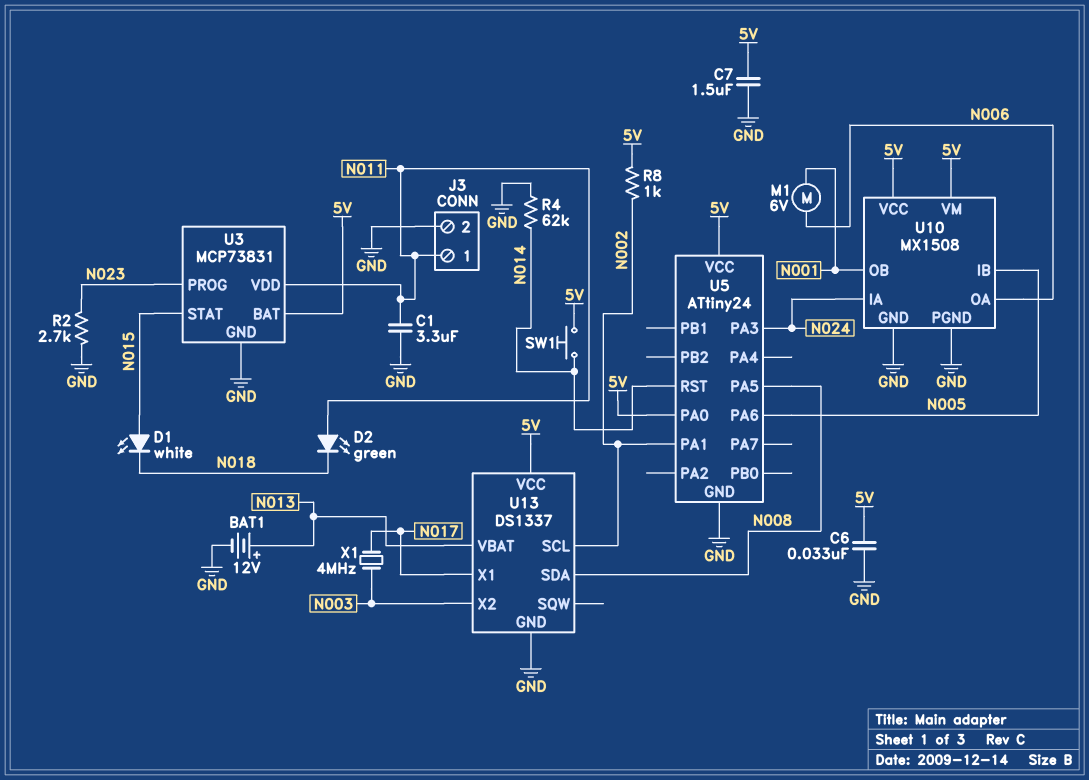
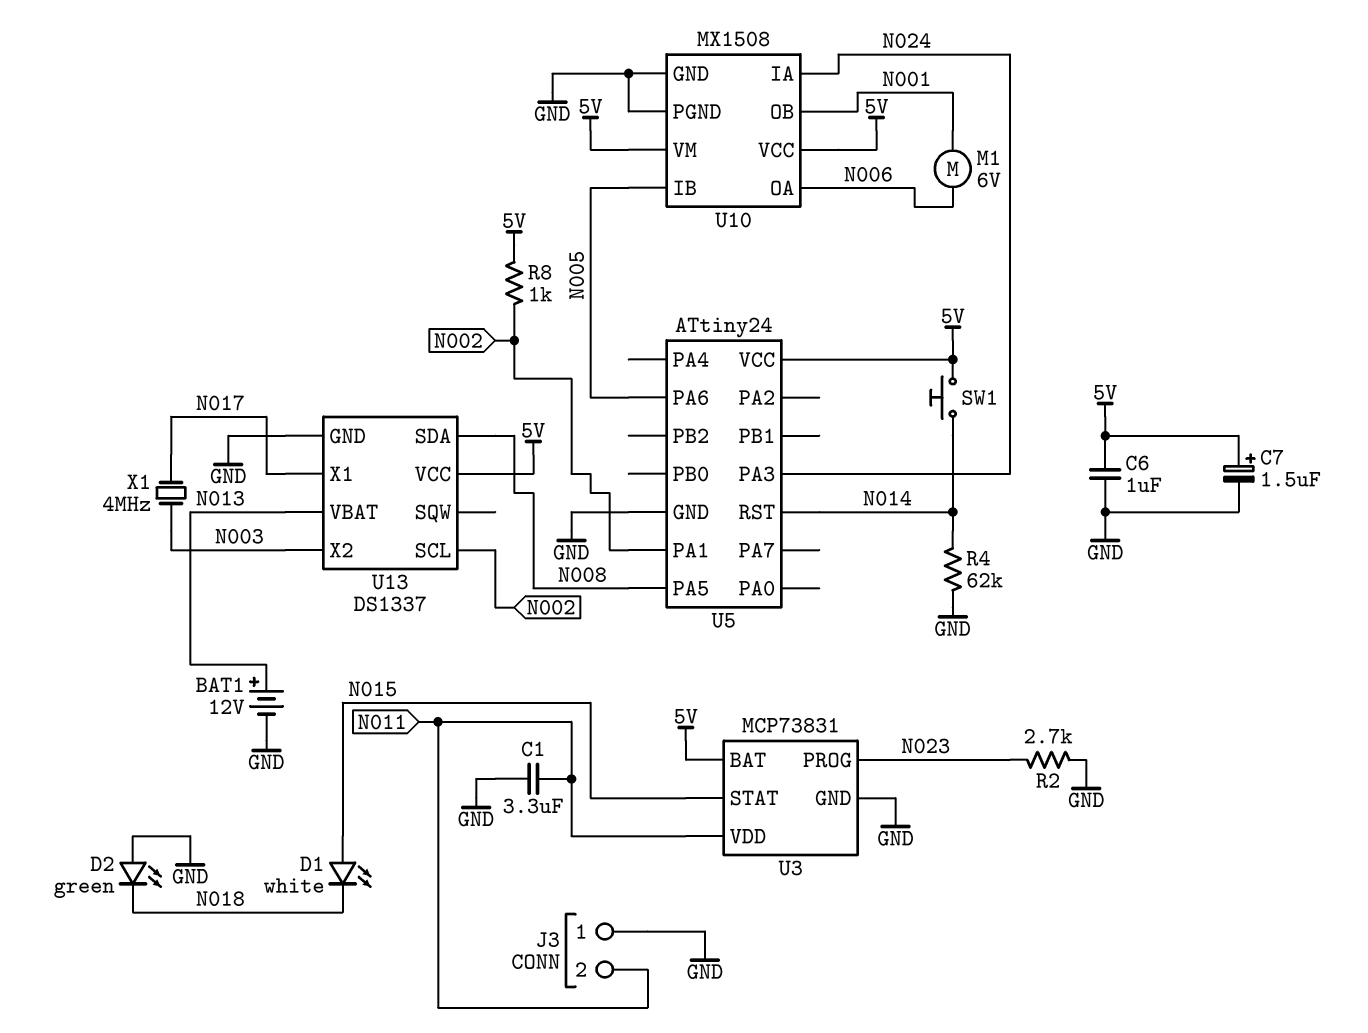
C6: 33nF (5V, GND) -> 1uF (5V, GND)
C7: 1.5uF (5V, GND) -> 1.5uF (plus 5V, minus GND)
D2: LED green (A N011, K N018) -> LED green (A GND, K N018)
J3 pin 1: N011 -> GND
J3 pin 2: GND -> N011
U5 pin PA0: 5V -> none

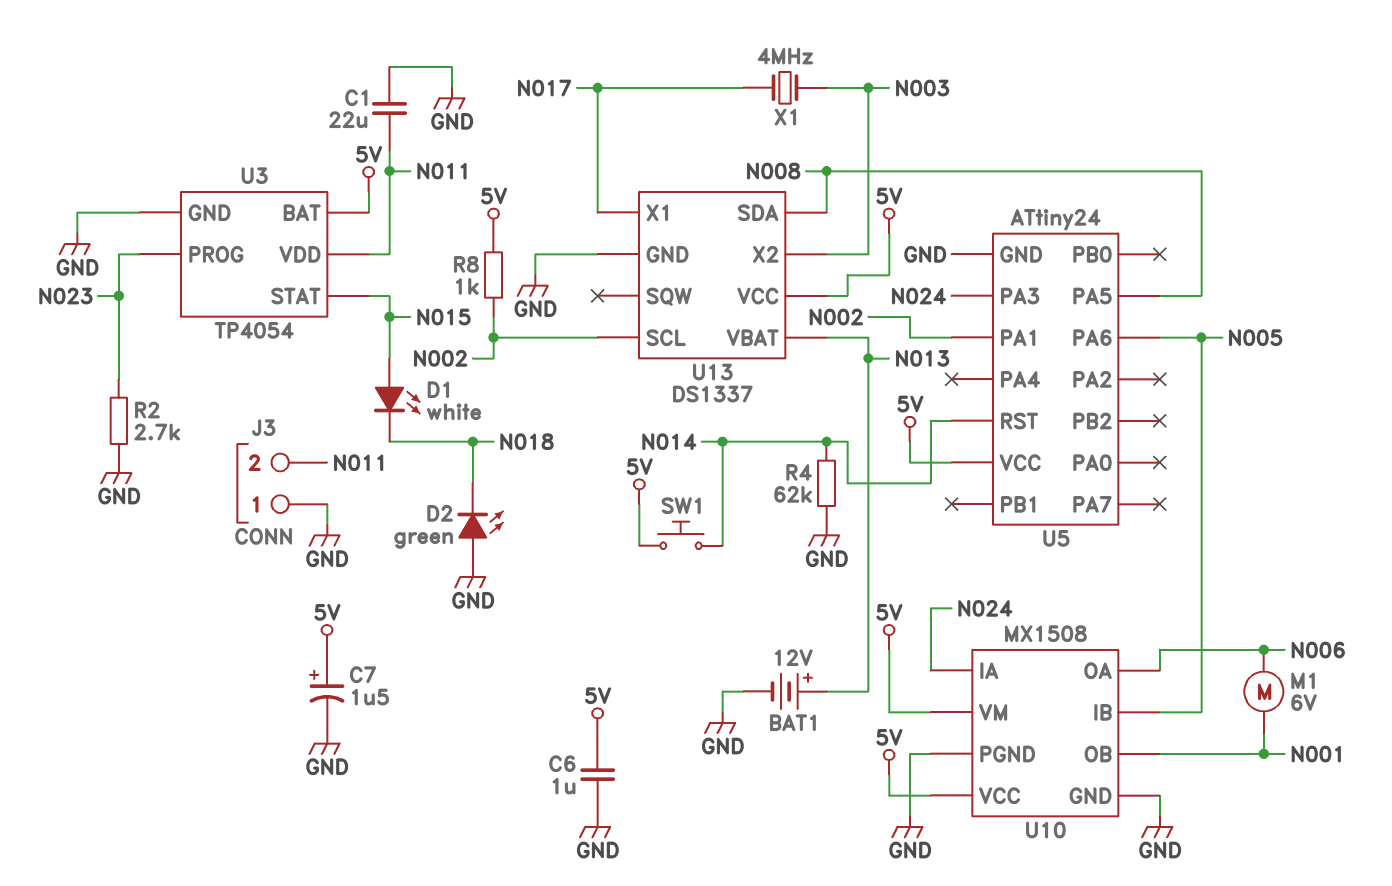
C1: 3.3uF (GND, N011) -> 22uF (GND, N011)
U3: MCP73831 -> TP4054

